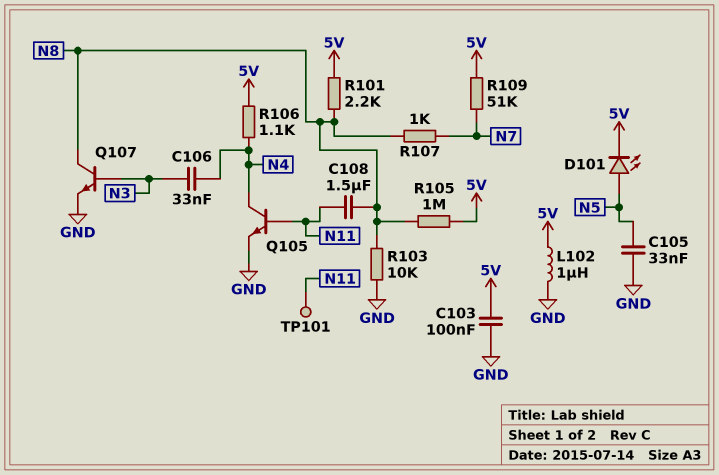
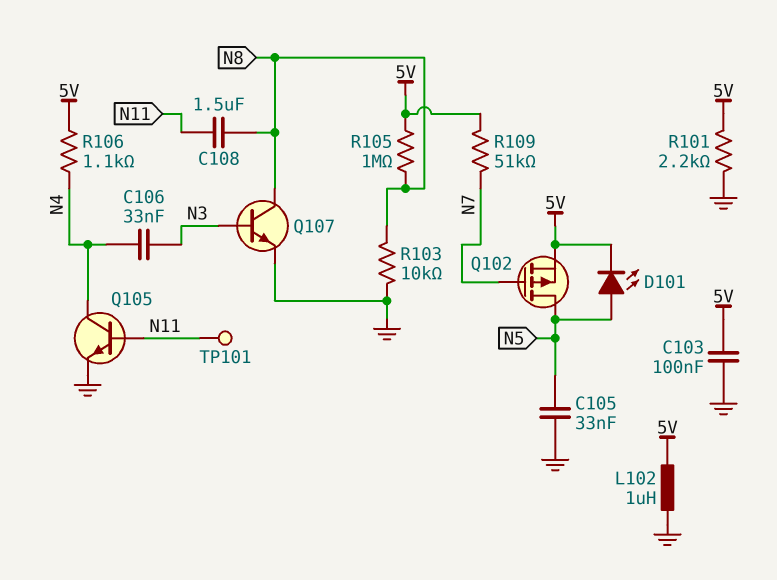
Q102: none -> PMOS (G N7, D N5, S 5V)
R101: 2.2k (5V, N8) -> 2.2k (5V, GND)
R107: 1k (N7, N8) -> none

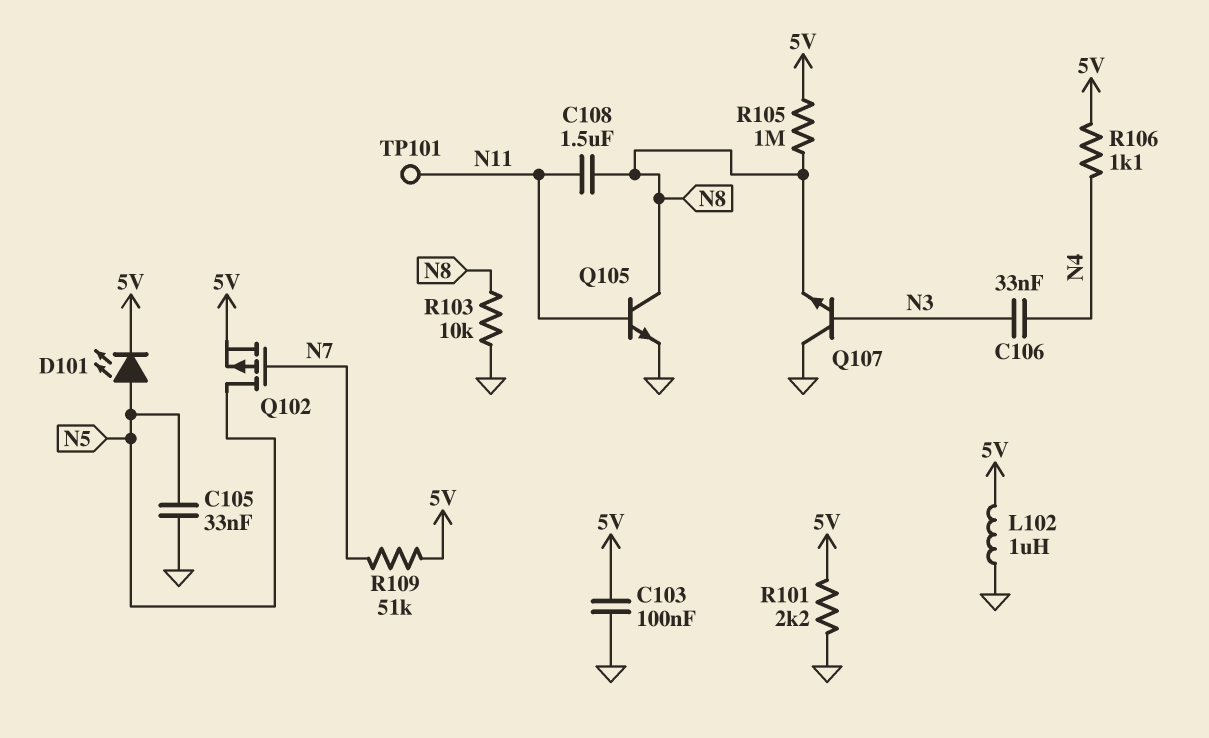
Q105: NPN (B N11, C N4, E GND) -> NPN (B N11, C N8, E GND)
Q107: NPN (B N3, C N8, E GND) -> NPN (B N3, C GND, E N8)

